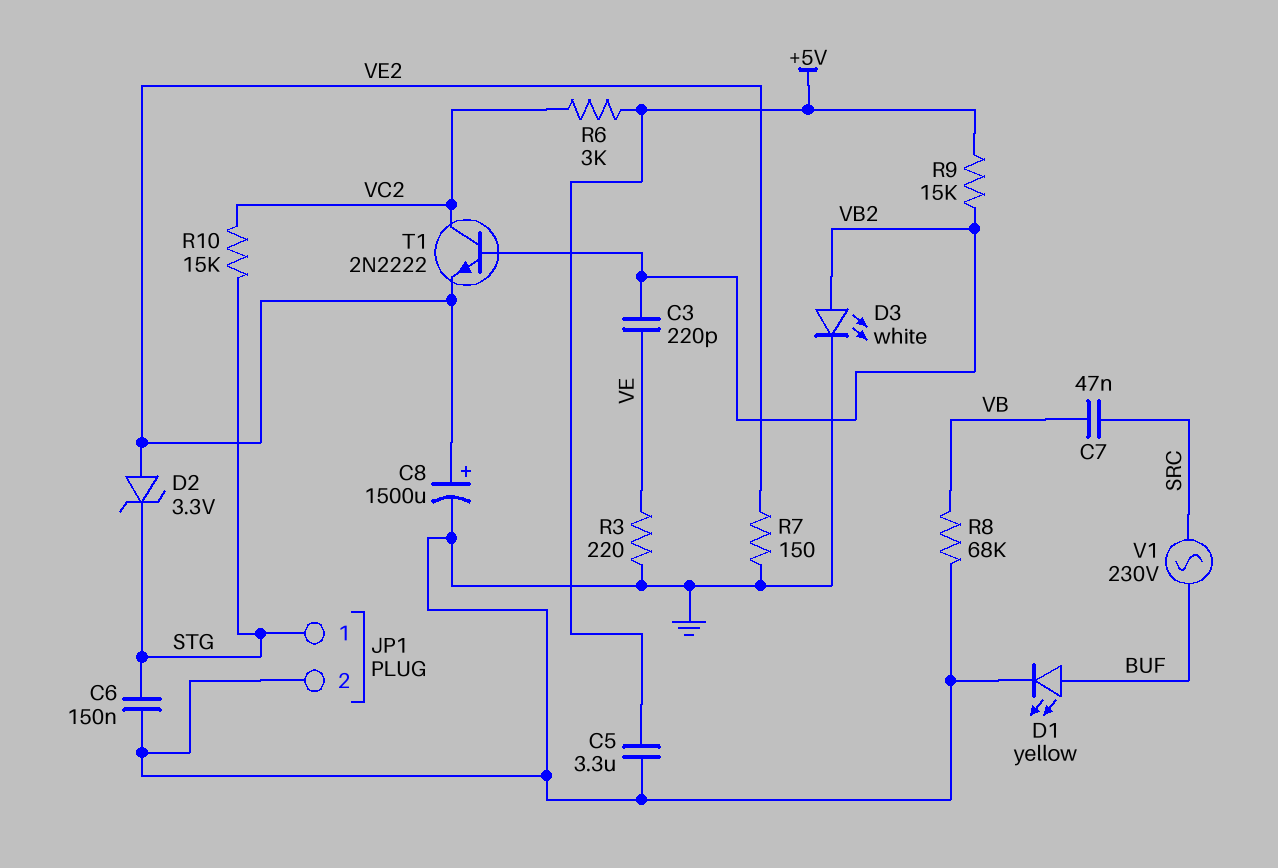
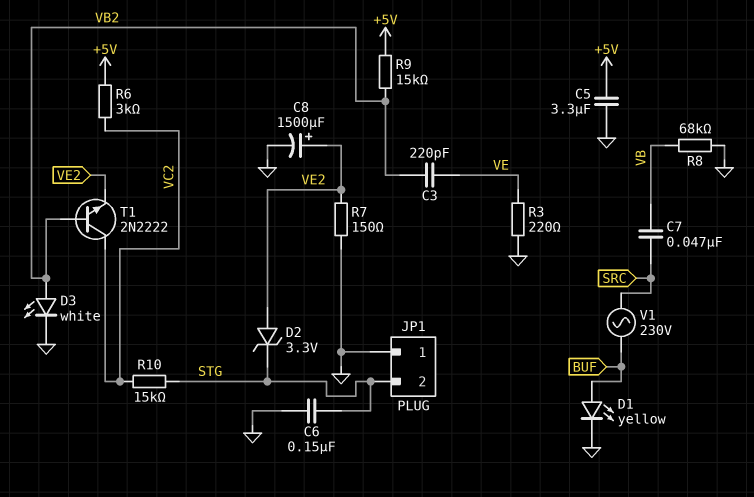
JP1 pin 1: STG -> GND
JP1 pin 2: GND -> STG

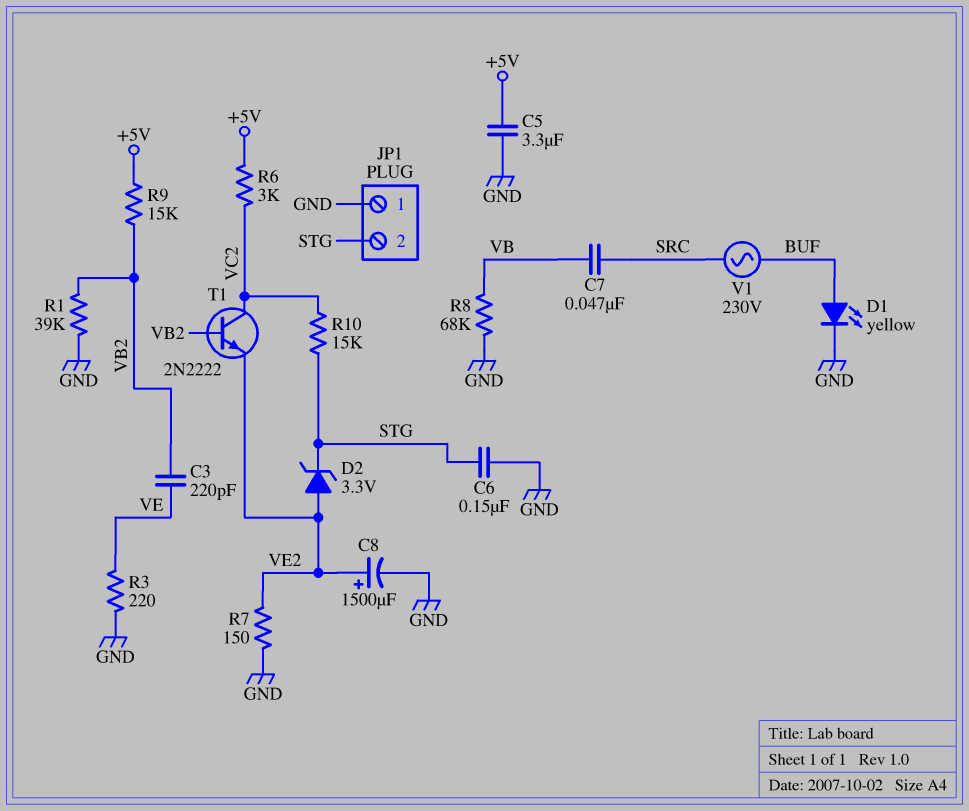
D3: LED white (A VB2, K GND) -> none
R1: none -> 39k (GND, VB2)

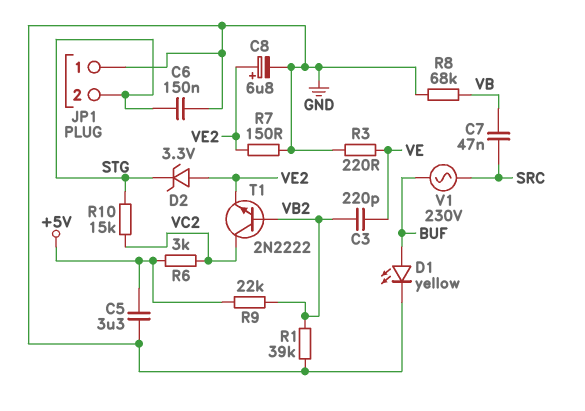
C8: 1500uF (plus VE2, minus GND) -> 6.8uF (plus VE2, minus GND)
R9: 15k (+5V, VB2) -> 22k (+5V, VB2)

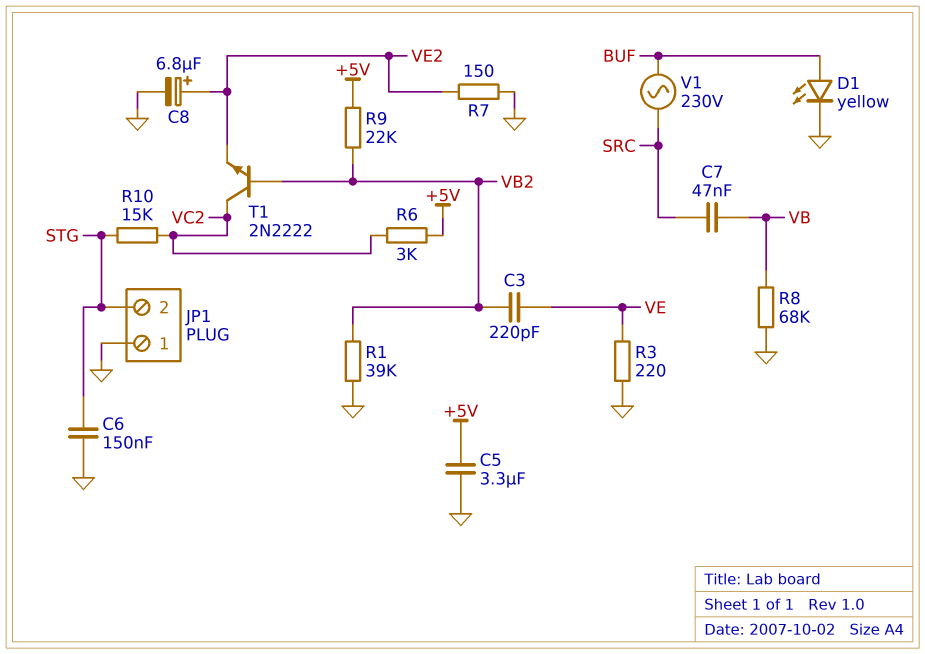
D2: zener 3.3V (A VE2, K STG) -> none

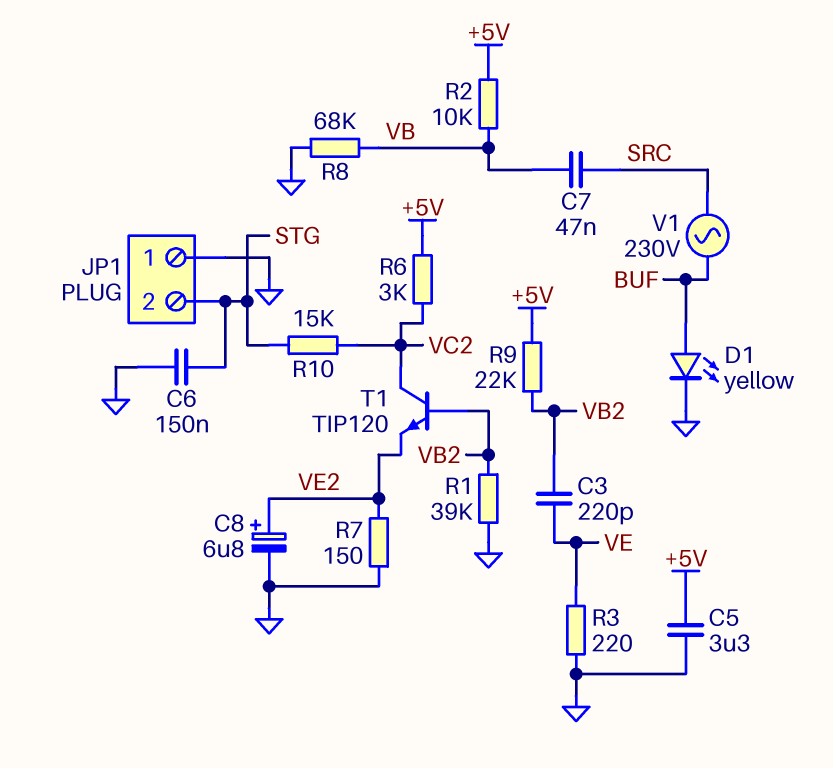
R2: none -> 10k (+5V, VB)
T1: NPN 2N2222 (B VB2, C VC2, E VE2) -> NPN TIP120 (B VB2, C VC2, E VE2)

